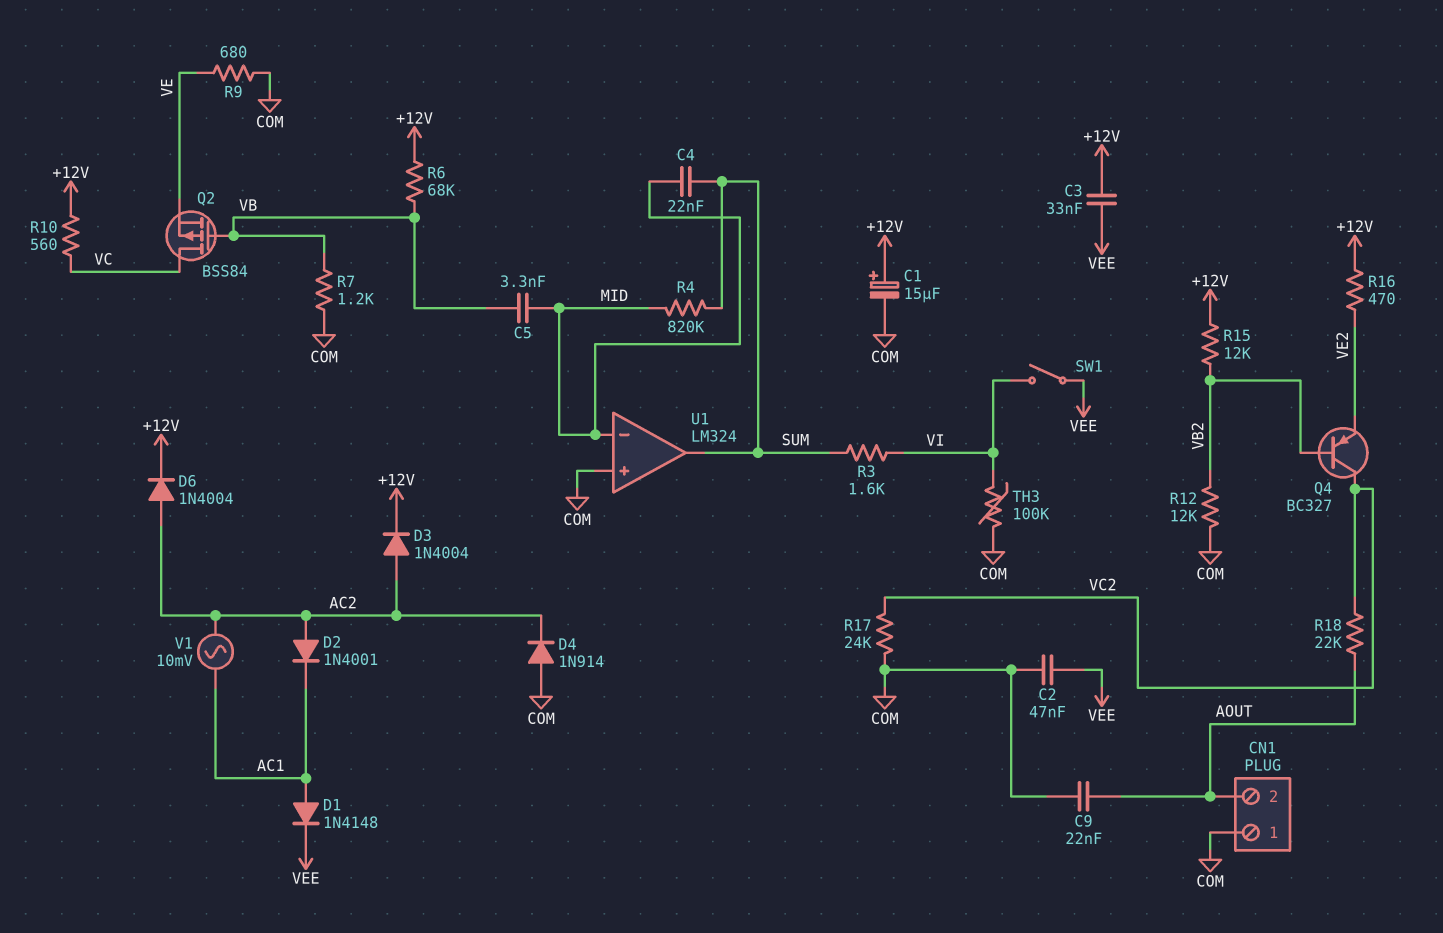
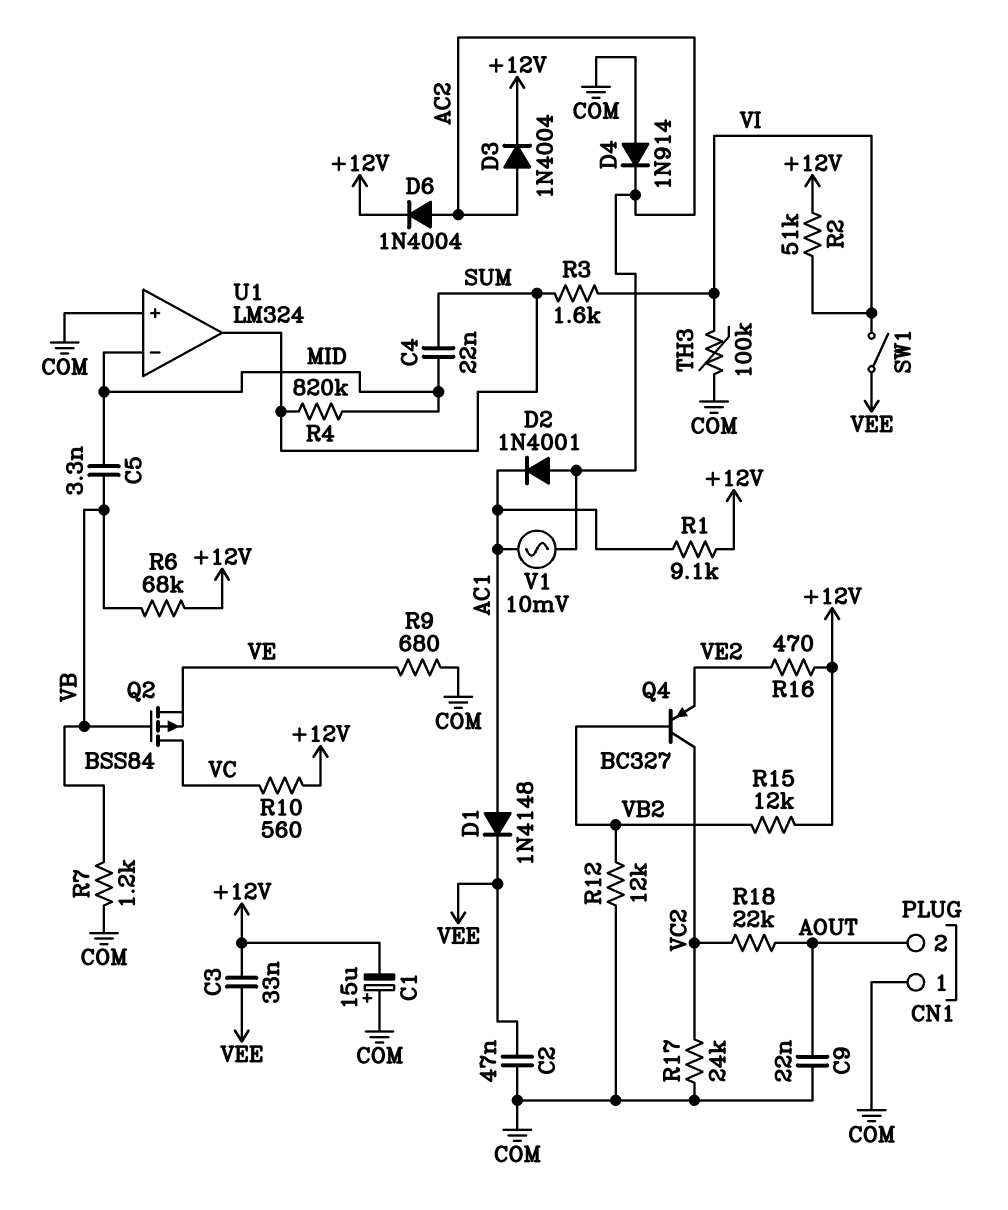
C1: 15uF (plus +12V, minus COM) -> 15uF (plus COM, minus +12V)
R1: none -> 9.1k (+12V, AC1)
R2: none -> 51k (+12V, VI)

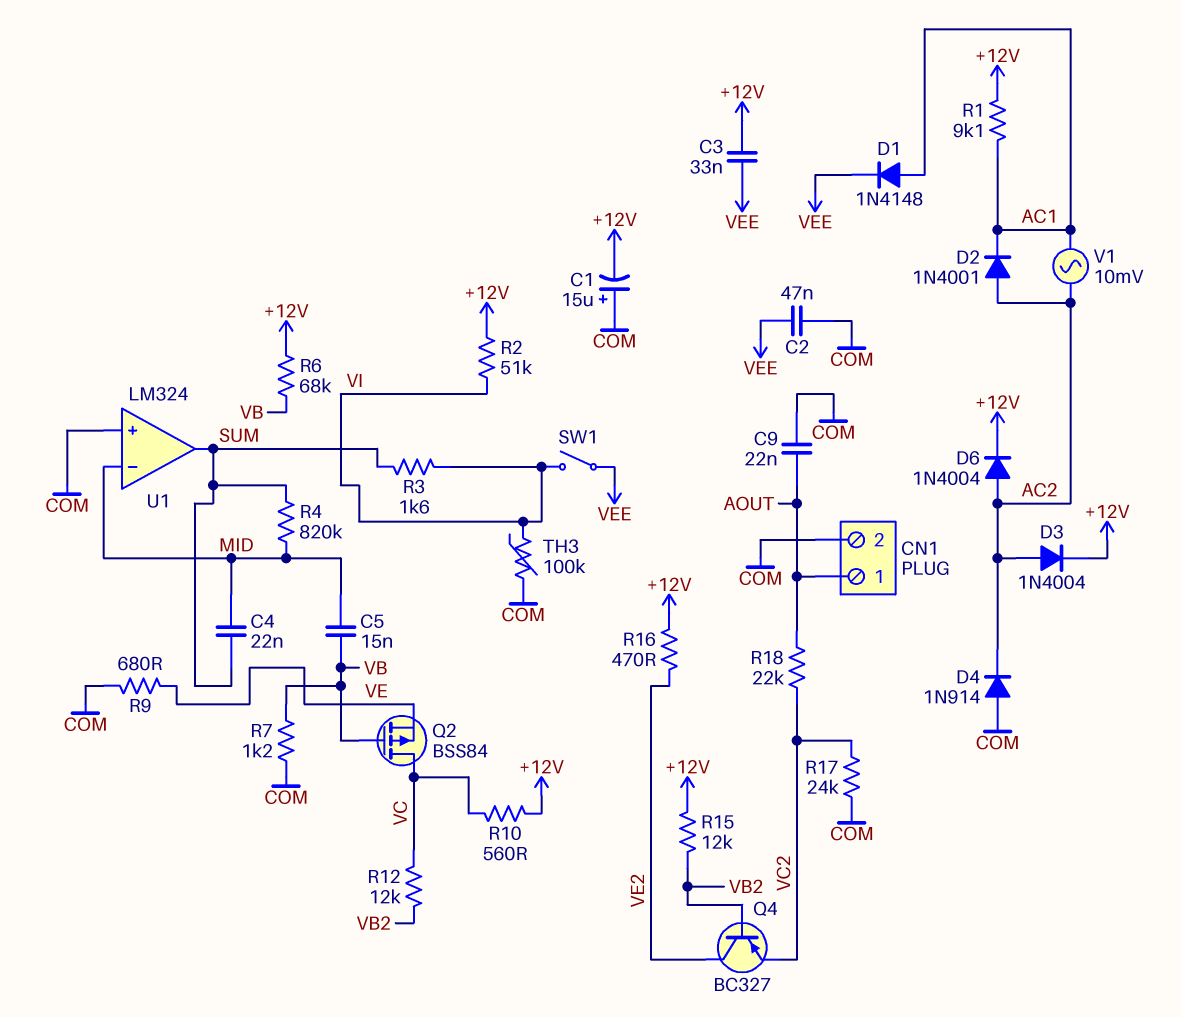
C5: 3.3nF (MID, VB) -> 15nF (MID, VB)
CN1 pin 1: COM -> AOUT
CN1 pin 2: AOUT -> COM
Q4: PNP BC327 (B VB2, C VC2, E VE2) -> PNP BC327 (B VB2, C VE2, E VC2)
R12: 12k (COM, VB2) -> 12k (VB2, VC)

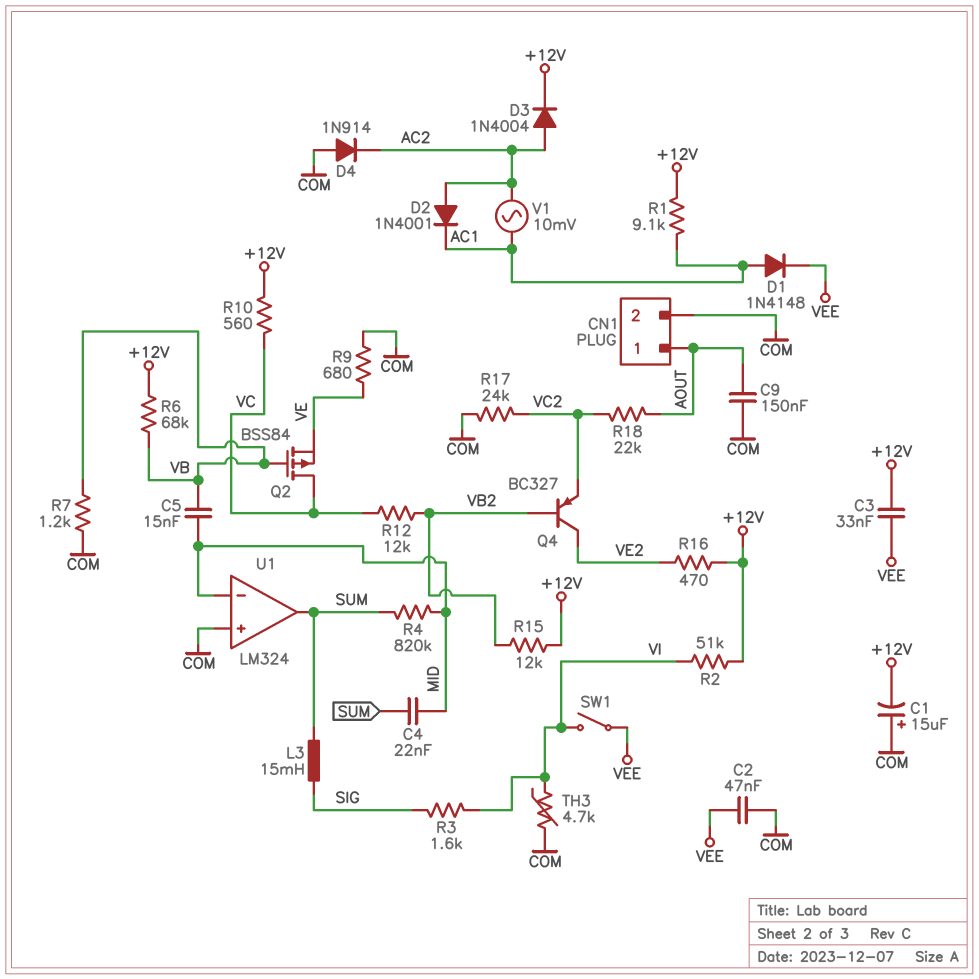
C9: 22nF (AOUT, COM) -> 150nF (AOUT, COM)
D6: diode 1N4004 (A AC2, K +12V) -> none
L3: none -> 15mH (SIG, SUM)
R3: 1.6k (SUM, VI) -> 1.6k (SIG, VI)
TH3: 100k (COM, VI) -> 4.7k (COM, VI)

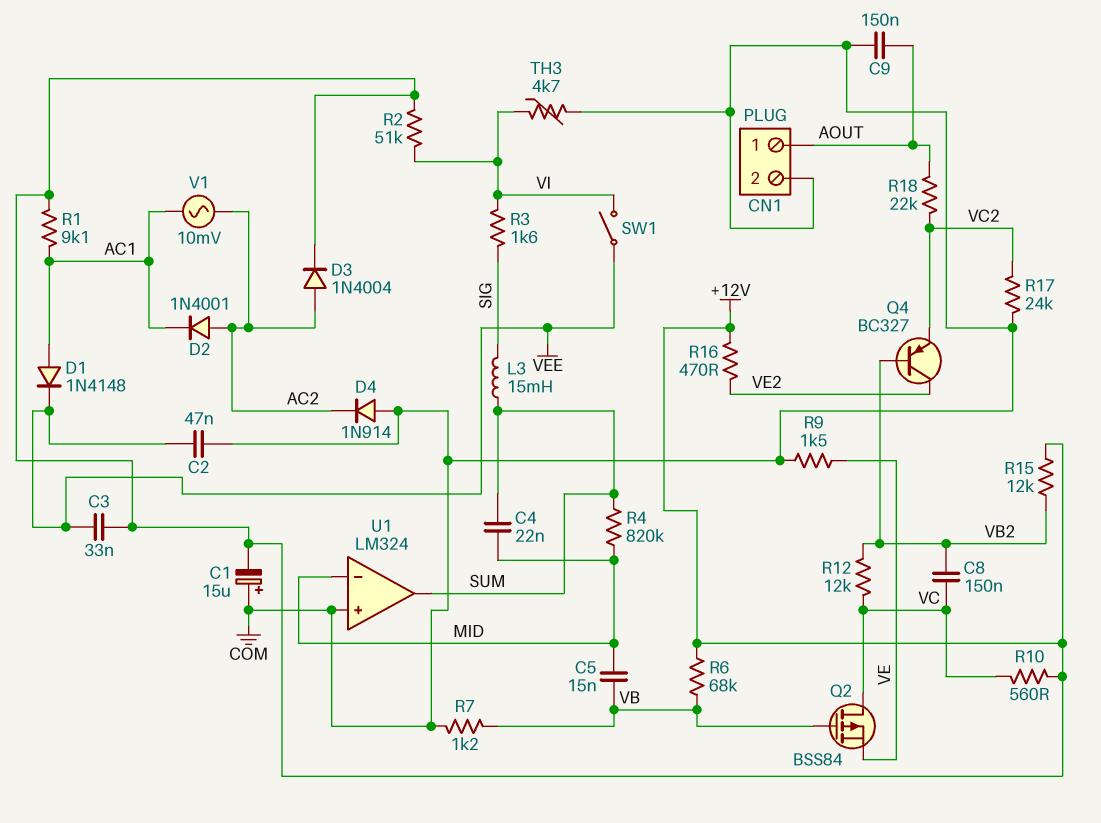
C8: none -> 150nF (VB2, VC)
R9: 680 (COM, VE) -> 1.5k (COM, VE)

